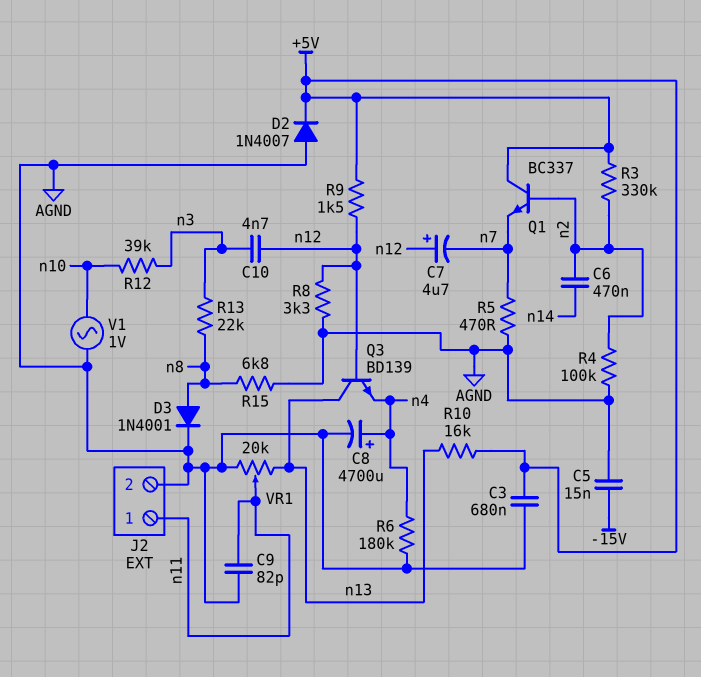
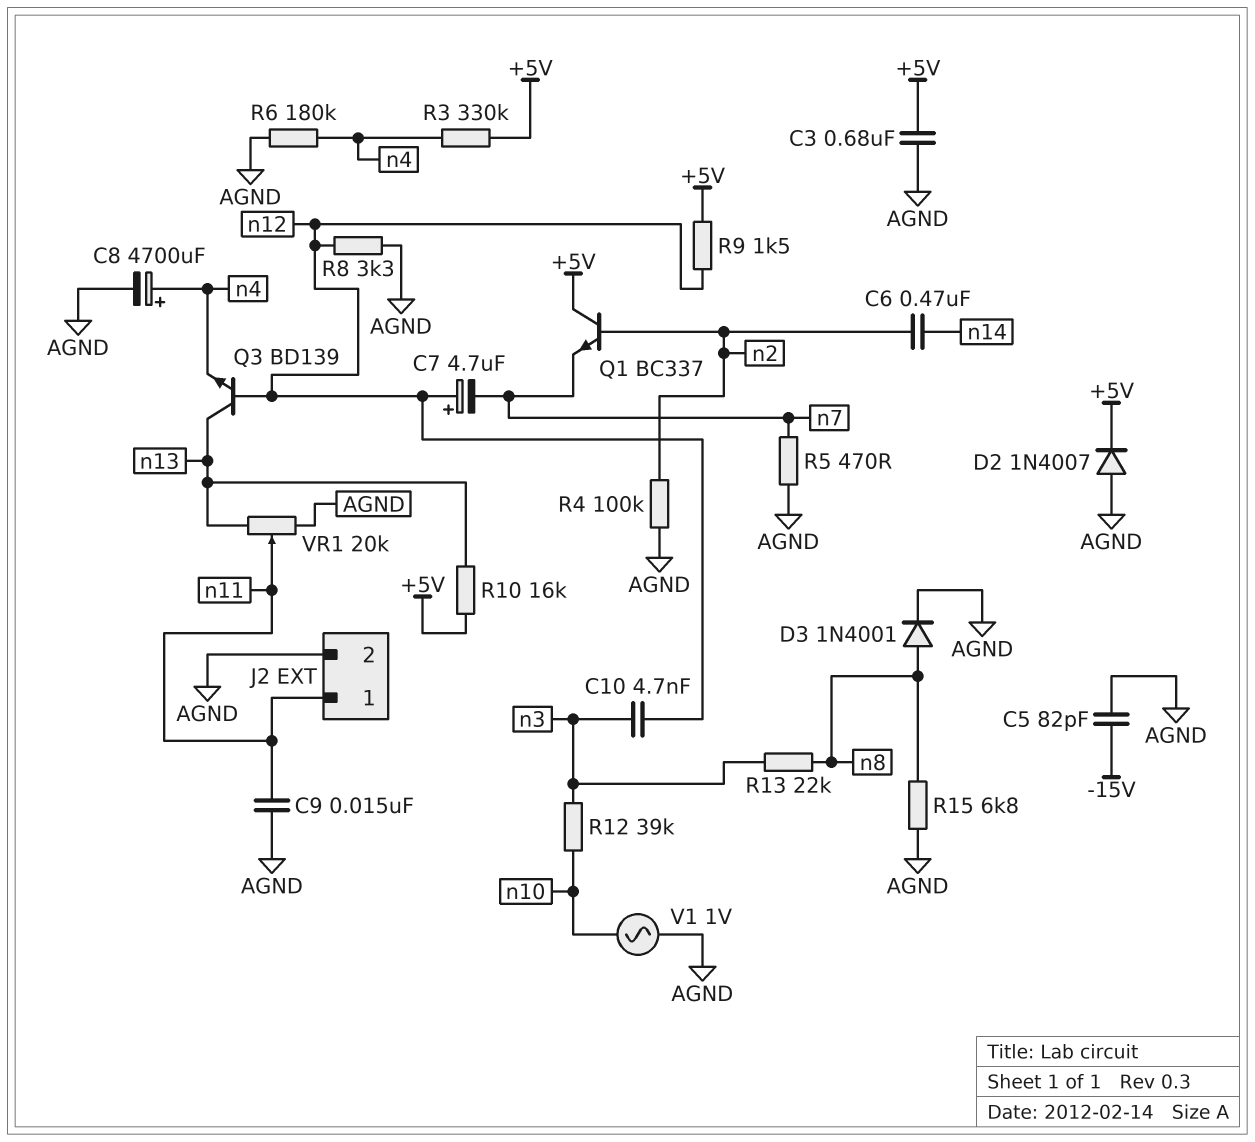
C5: 15nF (-15V, AGND) -> 82pF (-15V, AGND)
C9: 82pF (AGND, n11) -> 15nF (AGND, n11)
R3: 330k (+5V, n2) -> 330k (+5V, n4)

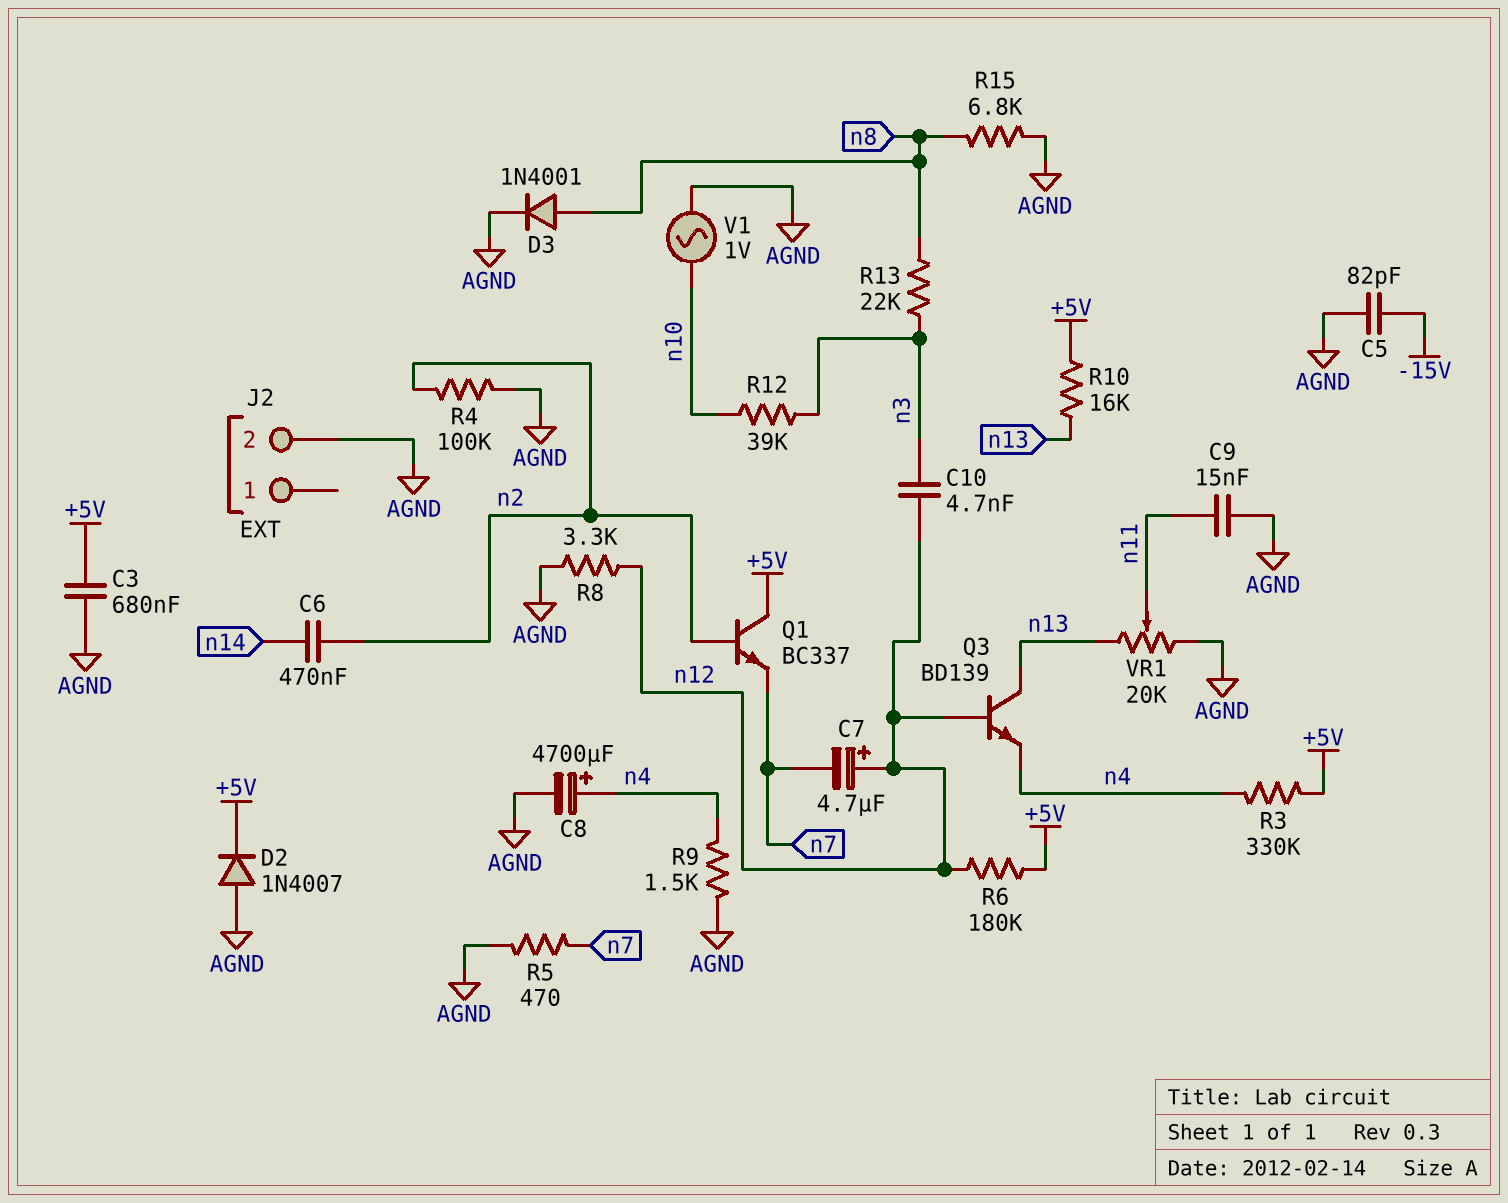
J2 pin 1: n11 -> none
R6: 180k (AGND, n4) -> 180k (+5V, n12)
R9: 1.5k (+5V, n12) -> 1.5k (AGND, n4)

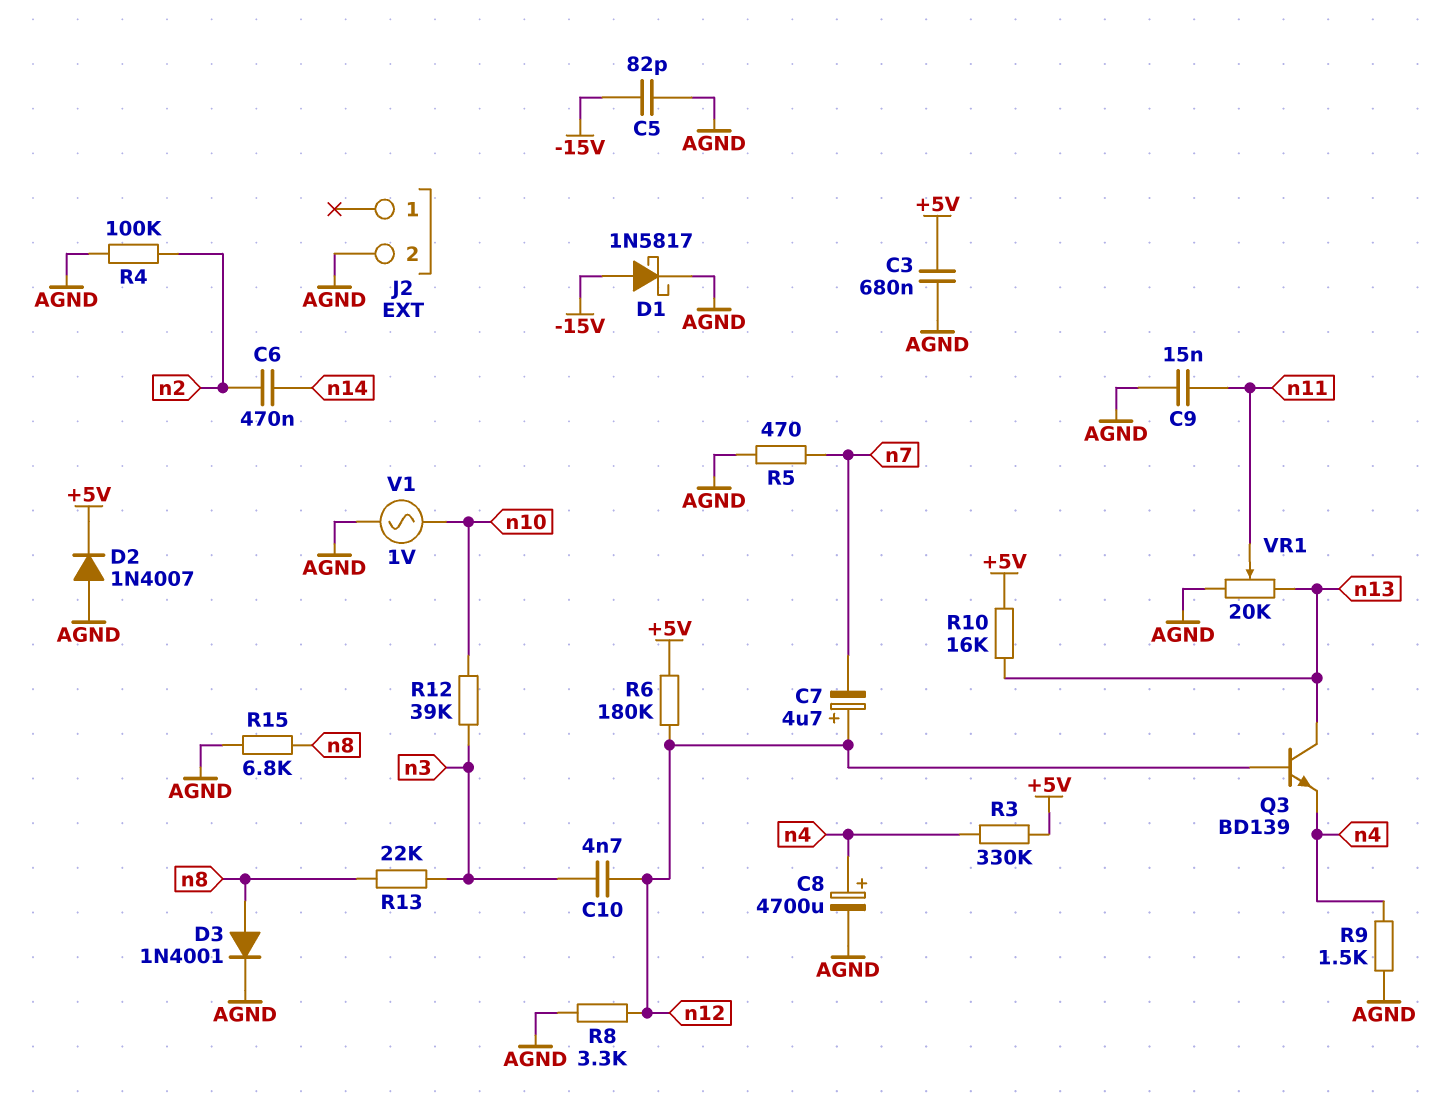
D1: none -> schottky 1N5817 (A -15V, K AGND)
Q1: NPN BC337 (B n2, C +5V, E n7) -> none

